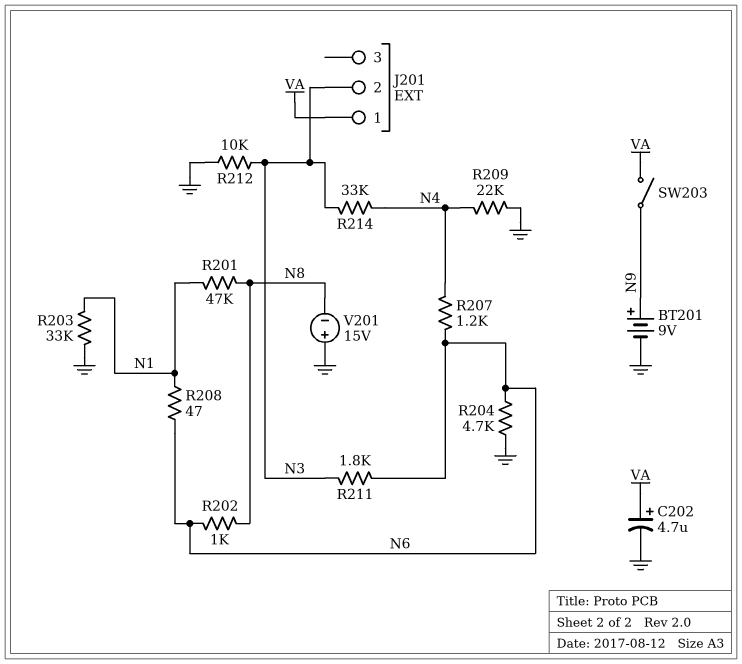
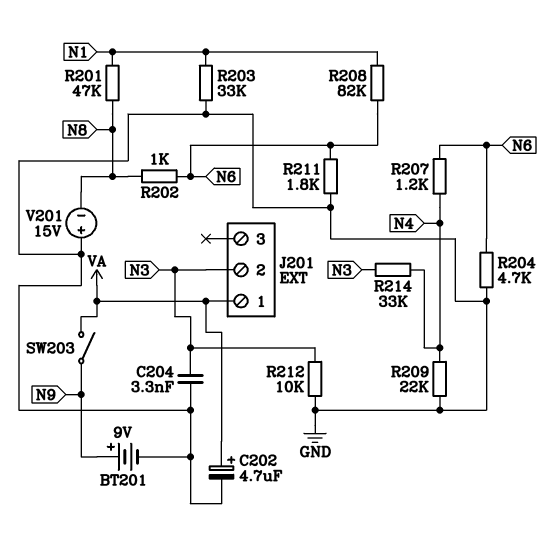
C204: none -> 3.3nF (GND, N3)
R208: 47 (N1, N6) -> 82k (N1, N6)
R211: 1.8k (N3, N6) -> 1.8k (GND, N6)

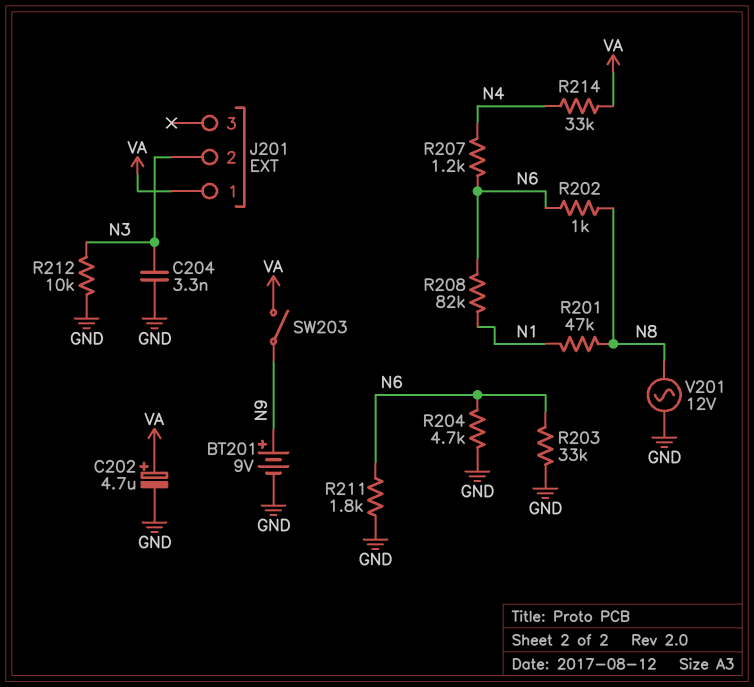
R203: 33k (GND, N1) -> 33k (GND, N6)
R209: 22k (GND, N4) -> none
R214: 33k (N3, N4) -> 33k (N4, VA)
V201: 15V (plus GND, minus N8) -> AC 12V (GND, N8)

